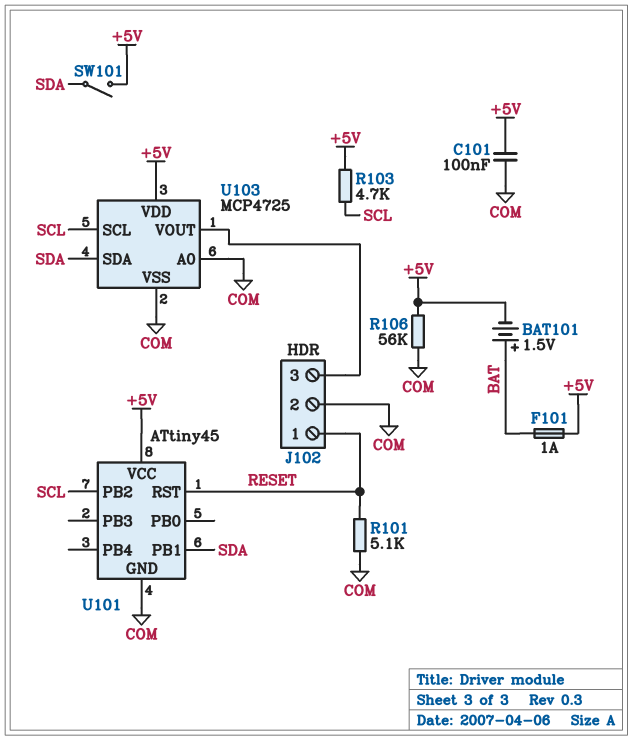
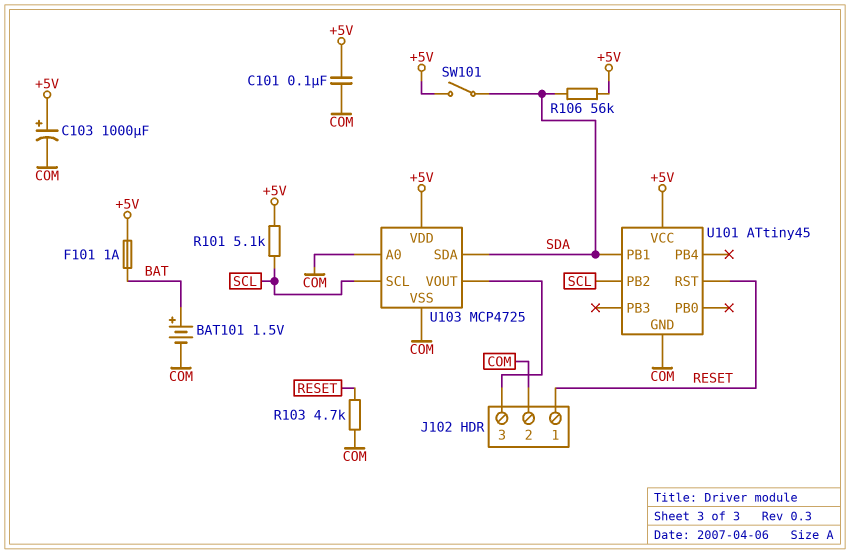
BAT101: 1.5V (plus BAT, minus +5V) -> 1.5V (plus BAT, minus COM)
C103: none -> 1000uF (plus +5V, minus COM)
R101: 5.1k (COM, RESET) -> 5.1k (+5V, SCL)
R103: 4.7k (+5V, SCL) -> 4.7k (COM, RESET)
R106: 56k (+5V, COM) -> 56k (+5V, SDA)

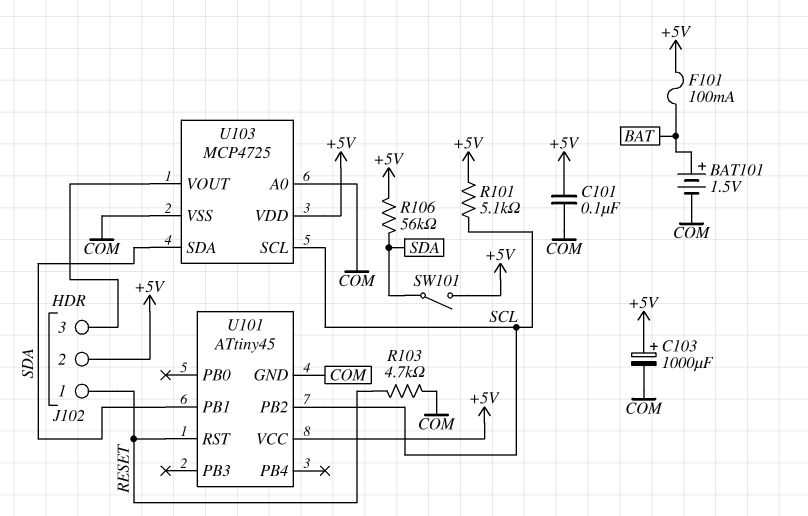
F101: 1A (+5V, BAT) -> 100mA (+5V, BAT)
J102 pin 2: COM -> +5V

